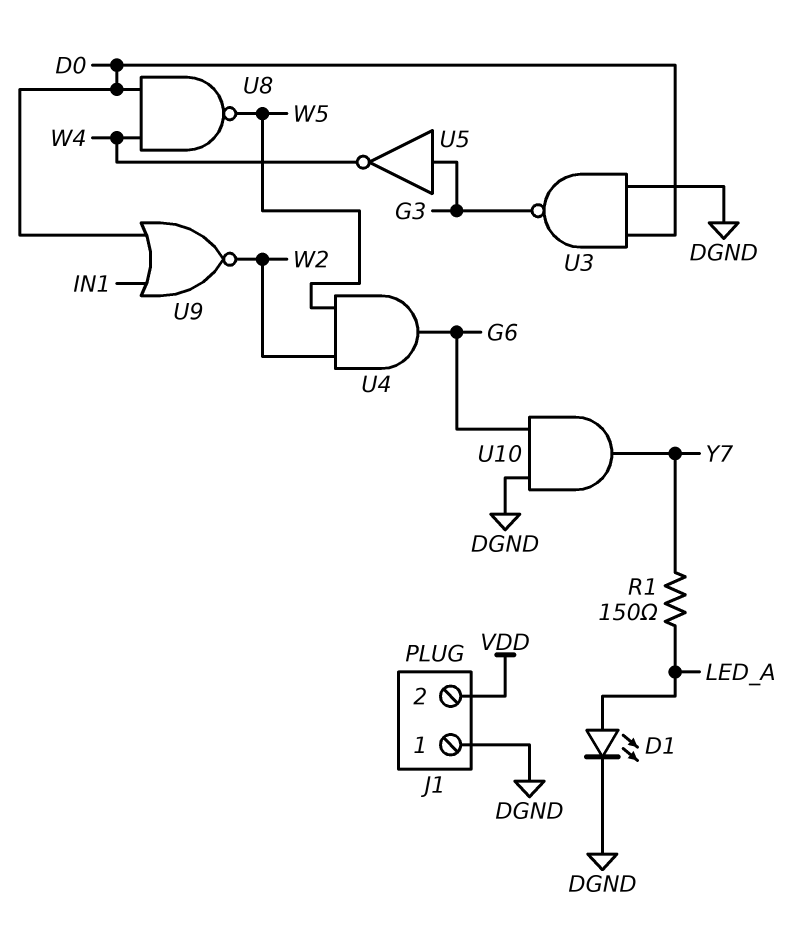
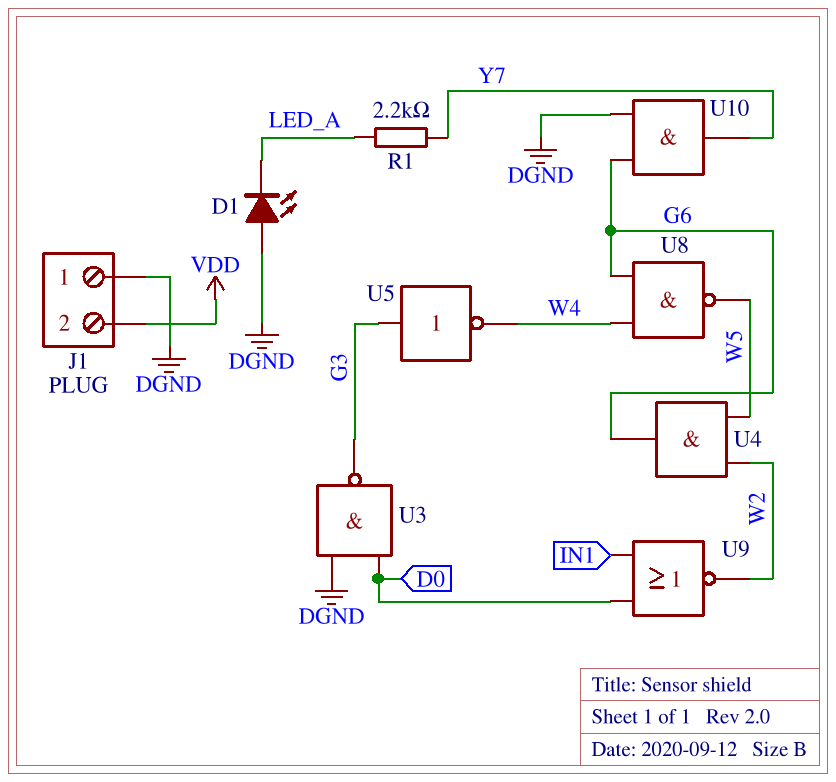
D1: LED (A LED_A, K DGND) -> LED (A DGND, K LED_A)
R1: 150 (LED_A, Y7) -> 2.2k (LED_A, Y7)
U8: NAND (in D0, in W4, out W5) -> NAND (in G6, in W4, out W5)

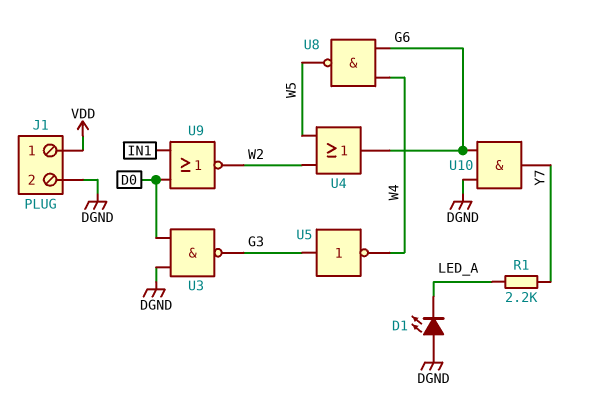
J1 pin 1: DGND -> VDD
J1 pin 2: VDD -> DGND
U4: AND (in W2, in W5, out G6) -> OR (in W2, in W5, out G6)

